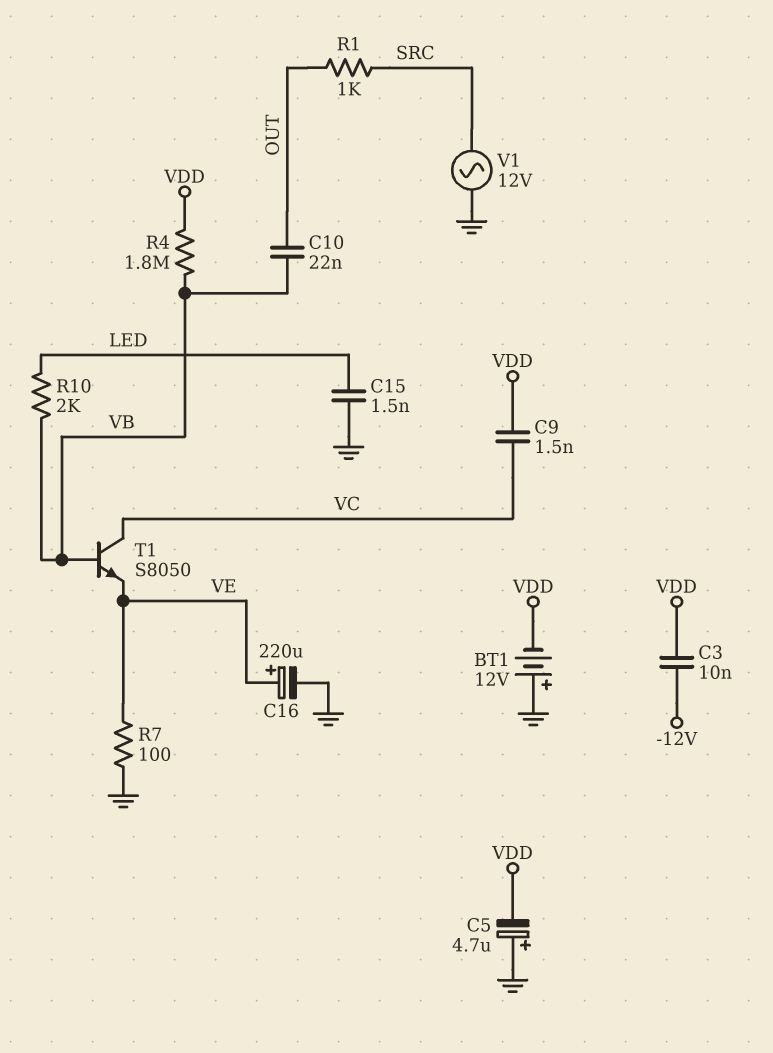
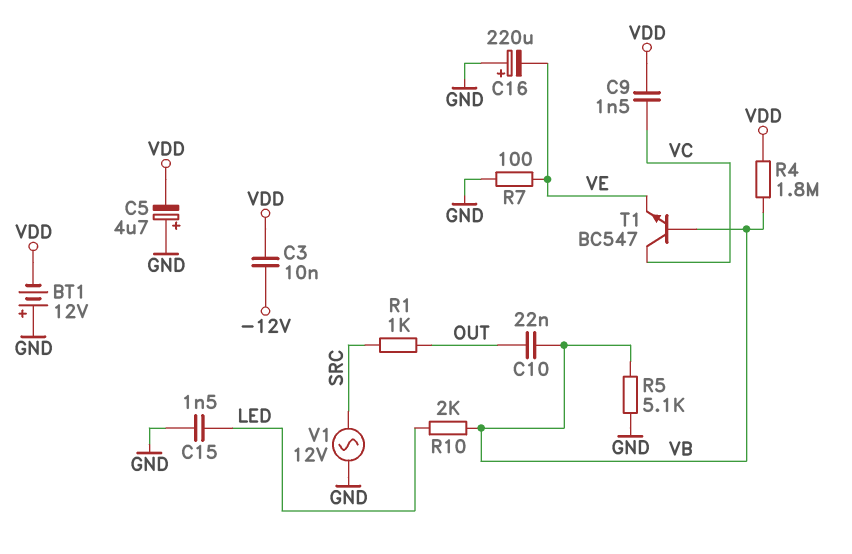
C16: 220uF (plus VE, minus GND) -> 220uF (plus GND, minus VE)
R5: none -> 5.1k (GND, VB)
T1: NPN S8050 (B VB, C VC, E VE) -> NPN BC547 (B VB, C VC, E VE)

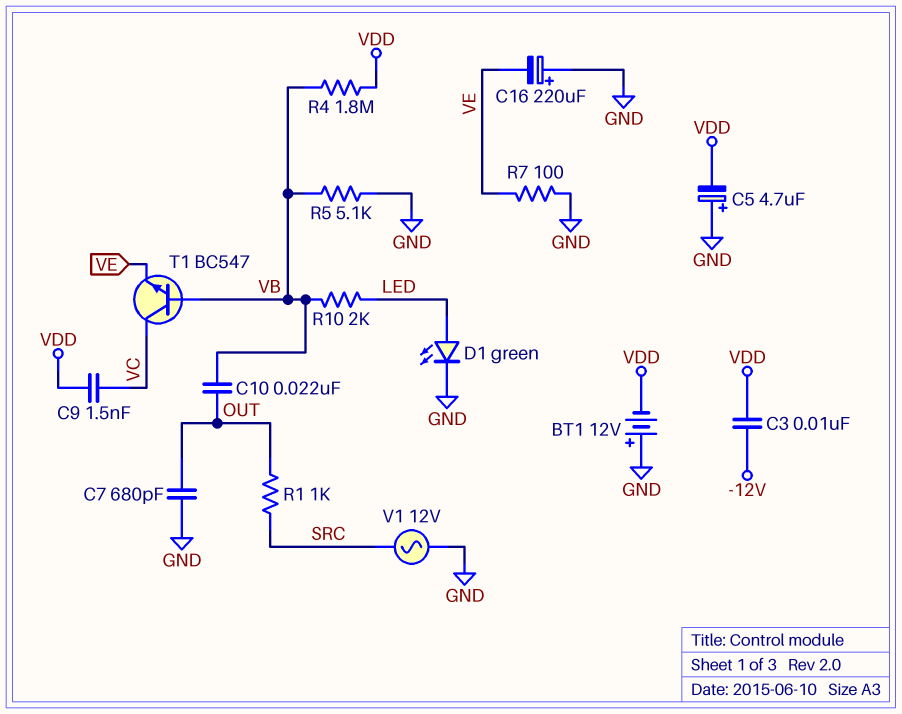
C7: none -> 680pF (GND, OUT)
C15: 1.5nF (GND, LED) -> none
D1: none -> LED green (A LED, K GND)

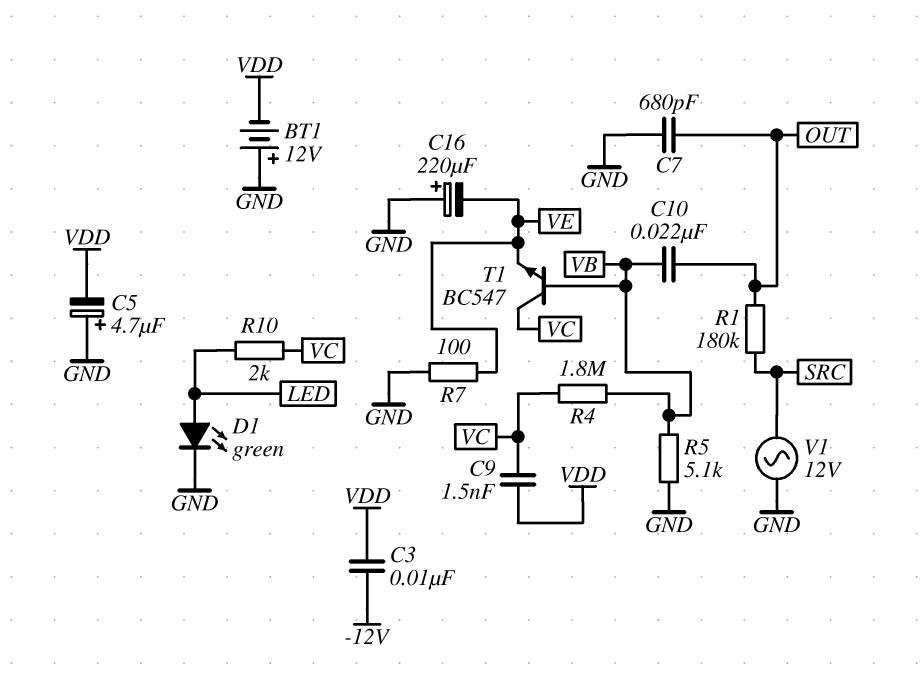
R1: 1k (OUT, SRC) -> 180k (OUT, SRC)
R4: 1.8M (VB, VDD) -> 1.8M (VB, VC)
R10: 2k (LED, VB) -> 2k (LED, VC)

